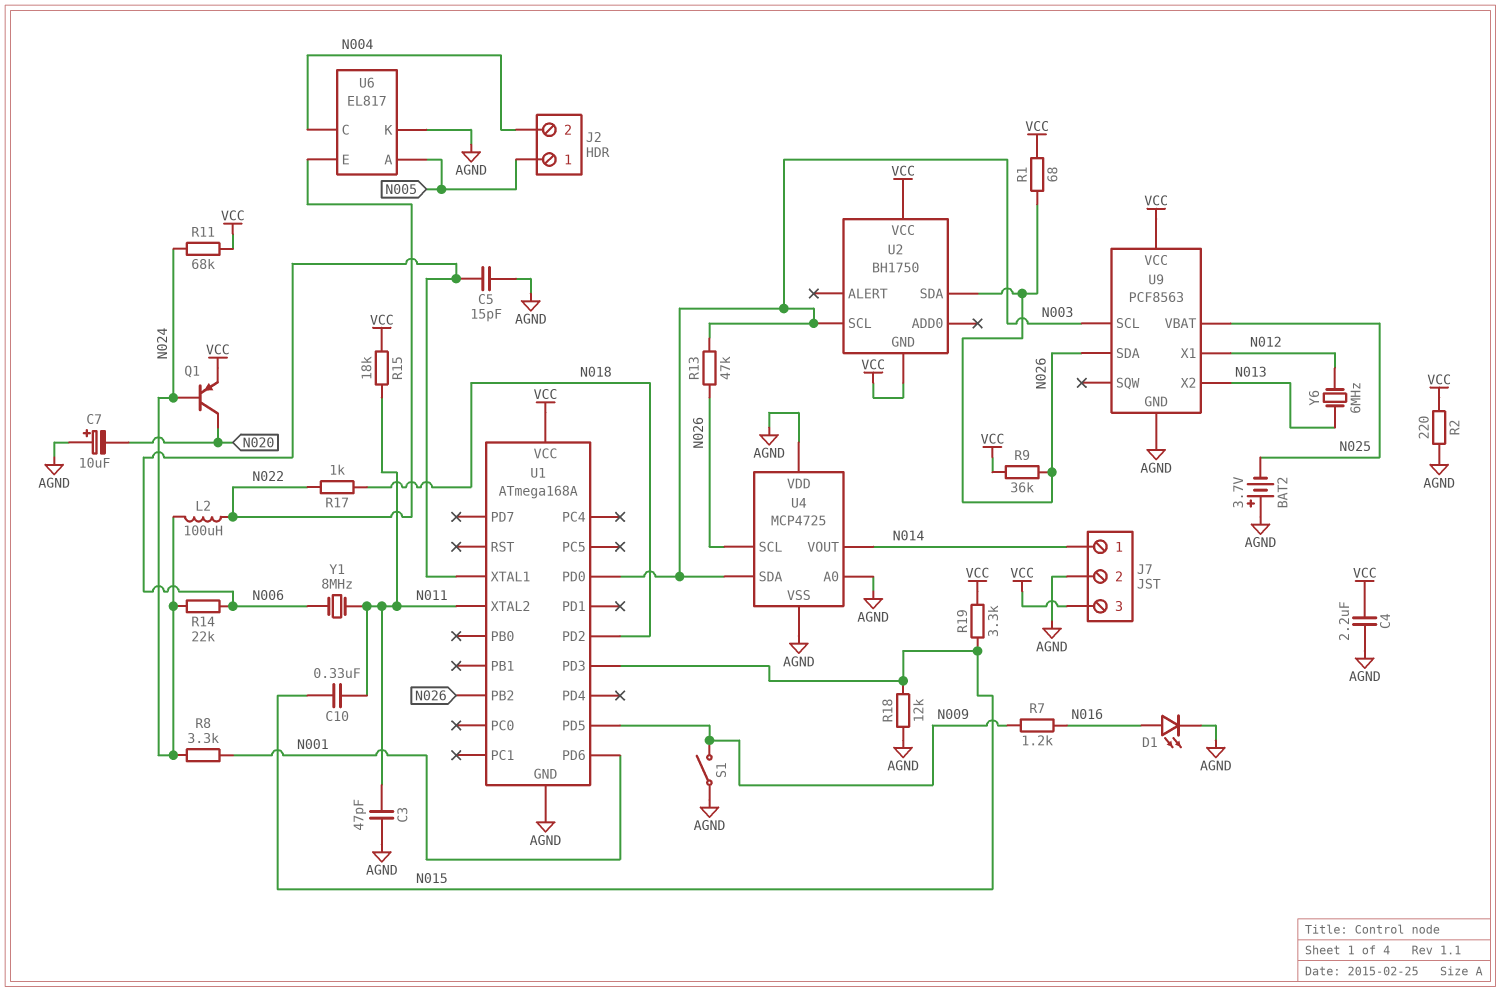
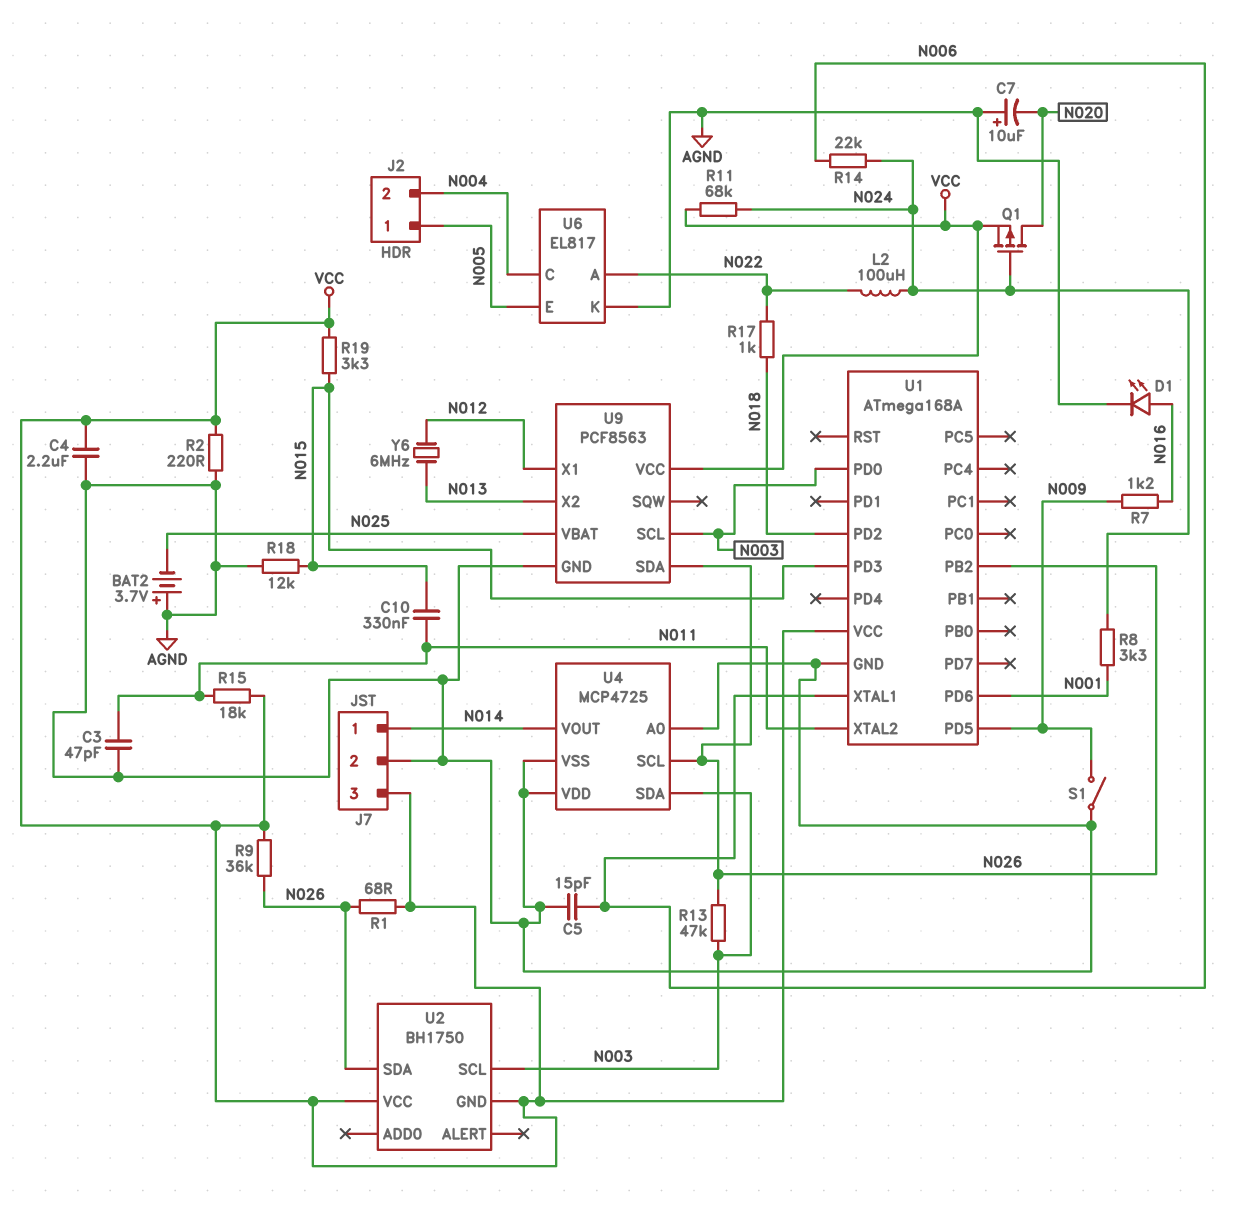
Q1: PNP (B N024, C N020, E VCC) -> PMOS (G N024, D N020, S VCC)
U6 pin A: N005 -> N022
U6 pin E: N022 -> N005
Y1: 8MHz (N006, N011) -> none

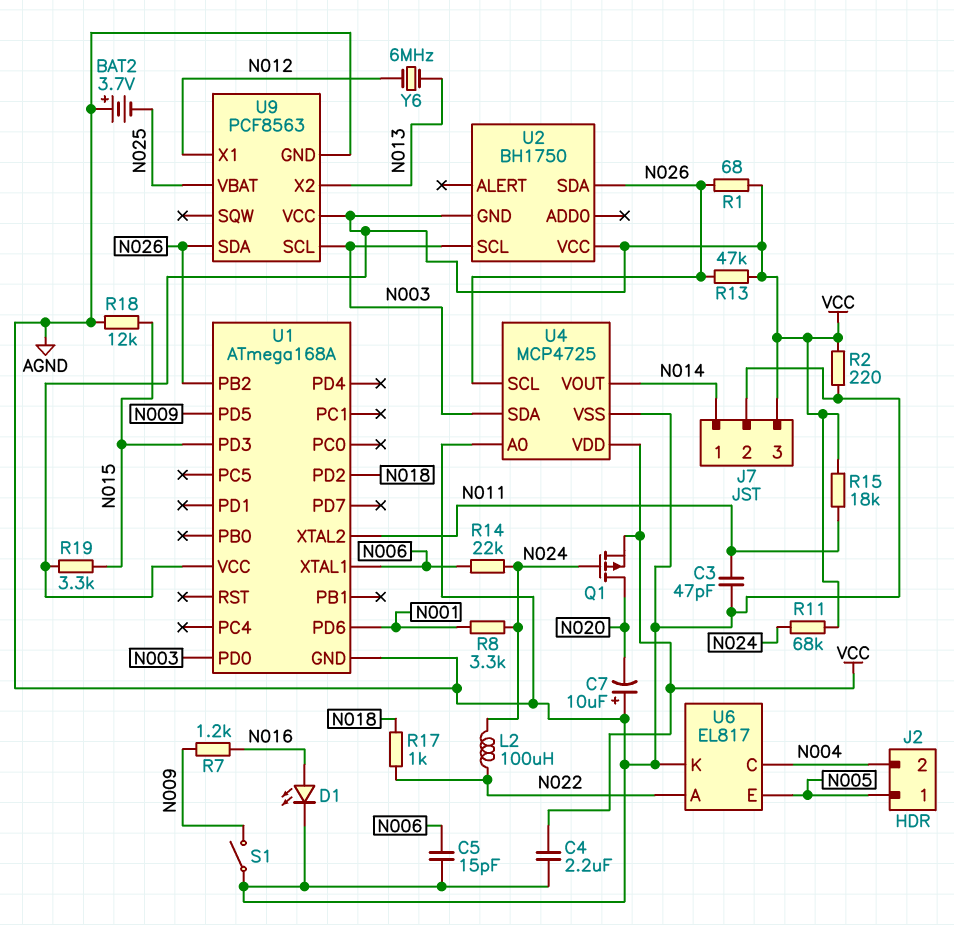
C10: 330nF (N011, N015) -> none
R9: 36k (N026, VCC) -> none
R13: 47k (N003, N026) -> 47k (N026, VCC)
U4 pin VDD: AGND -> VCC

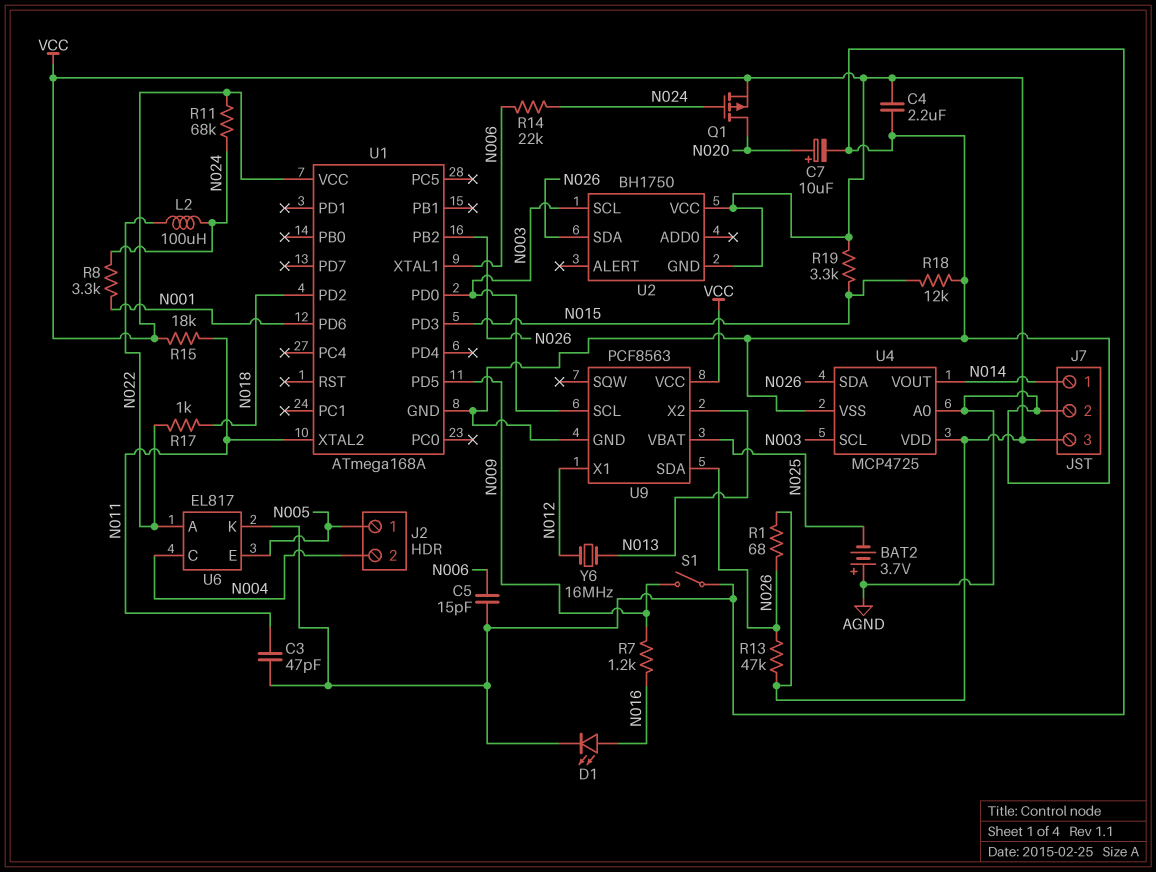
C7: 10uF (plus AGND, minus N020) -> 10uF (plus N020, minus AGND)
R2: 220 (AGND, VCC) -> none
U4 pin SCL: N026 -> N003
U4 pin SDA: N003 -> N026
Y6: 6MHz (N012, N013) -> 16MHz (N012, N013)

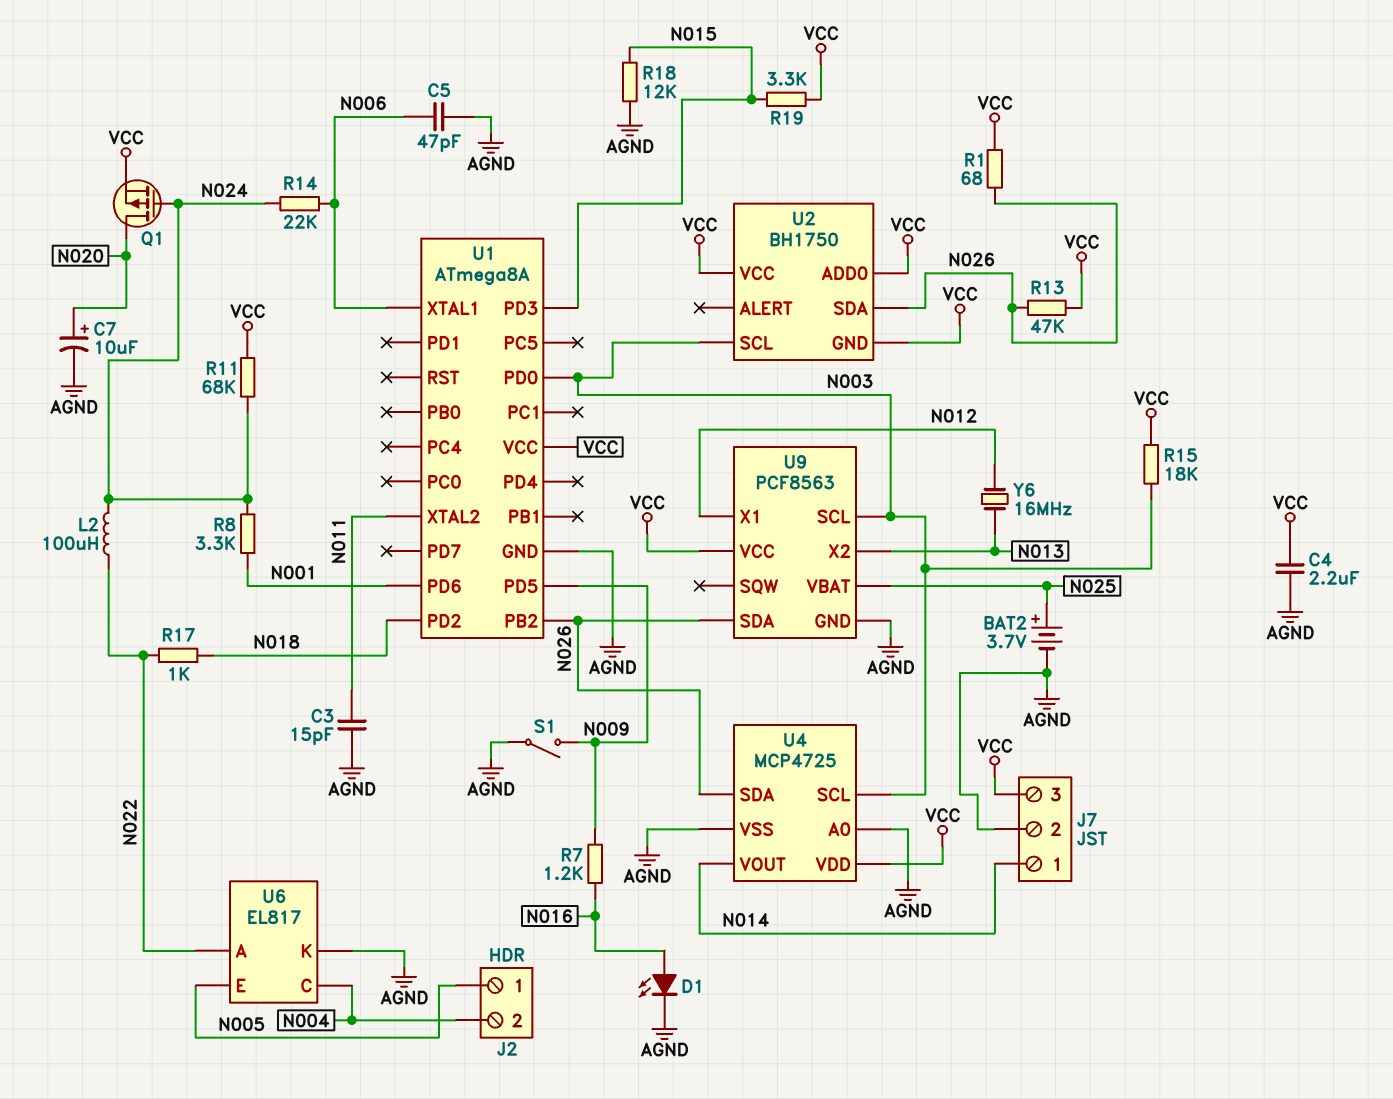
BAT2: 3.7V (plus AGND, minus N025) -> 3.7V (plus N025, minus AGND)
C3: 47pF (AGND, N011) -> 15pF (AGND, N011)
C5: 15pF (AGND, N006) -> 47pF (AGND, N006)
R15: 18k (N011, VCC) -> 18k (N003, VCC)
U1: ATmega168A -> ATmega8A
U2 pin ADD0: none -> VCC

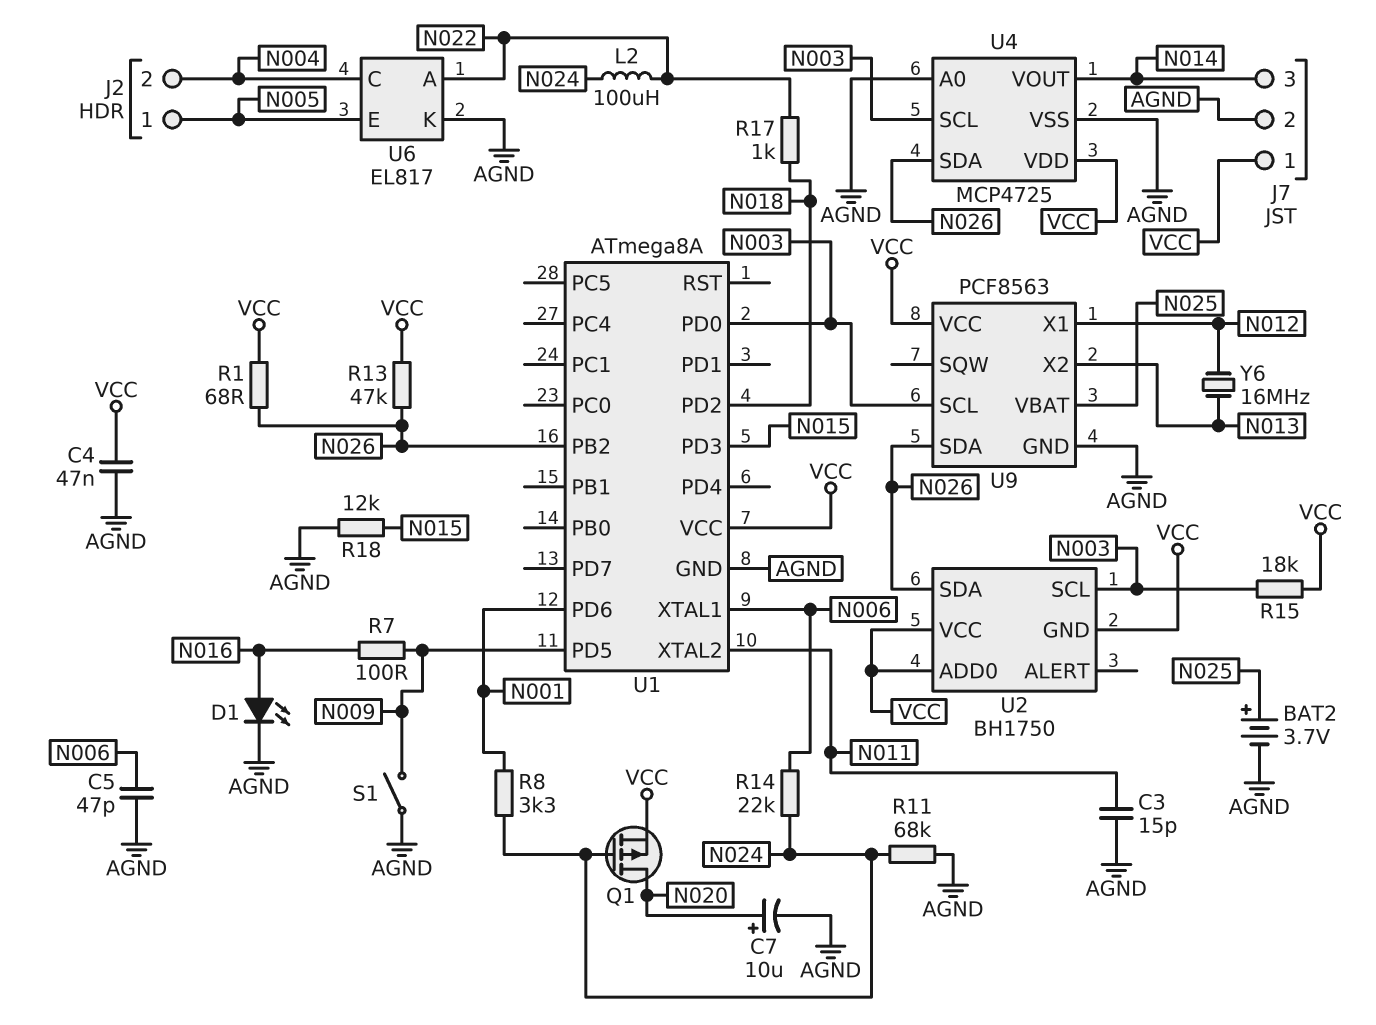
C4: 2.2uF (AGND, VCC) -> 47nF (AGND, VCC)
J7 pin 1: N014 -> VCC
J7 pin 3: VCC -> N014
R7: 1.2k (N009, N016) -> 100 (N009, N016)
R11: 68k (N024, VCC) -> 68k (AGND, N024)
R19: 3.3k (N015, VCC) -> none

